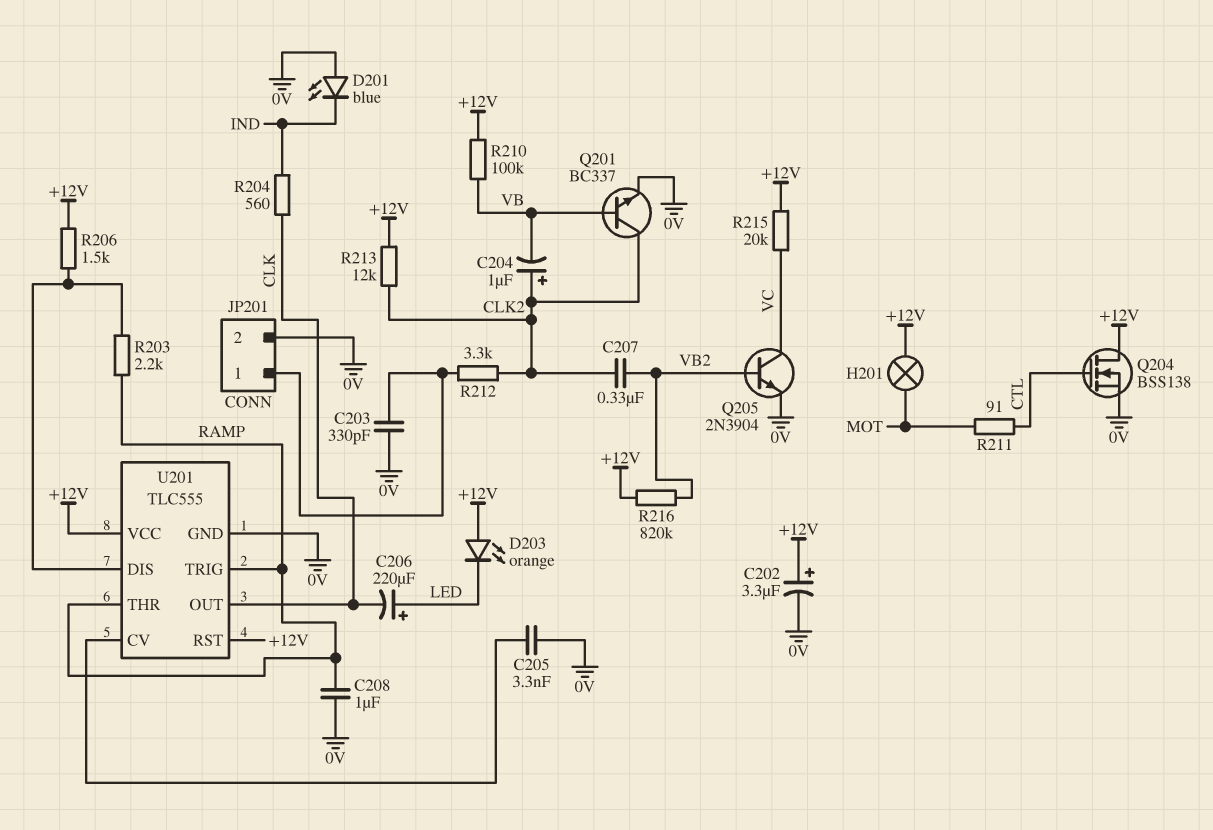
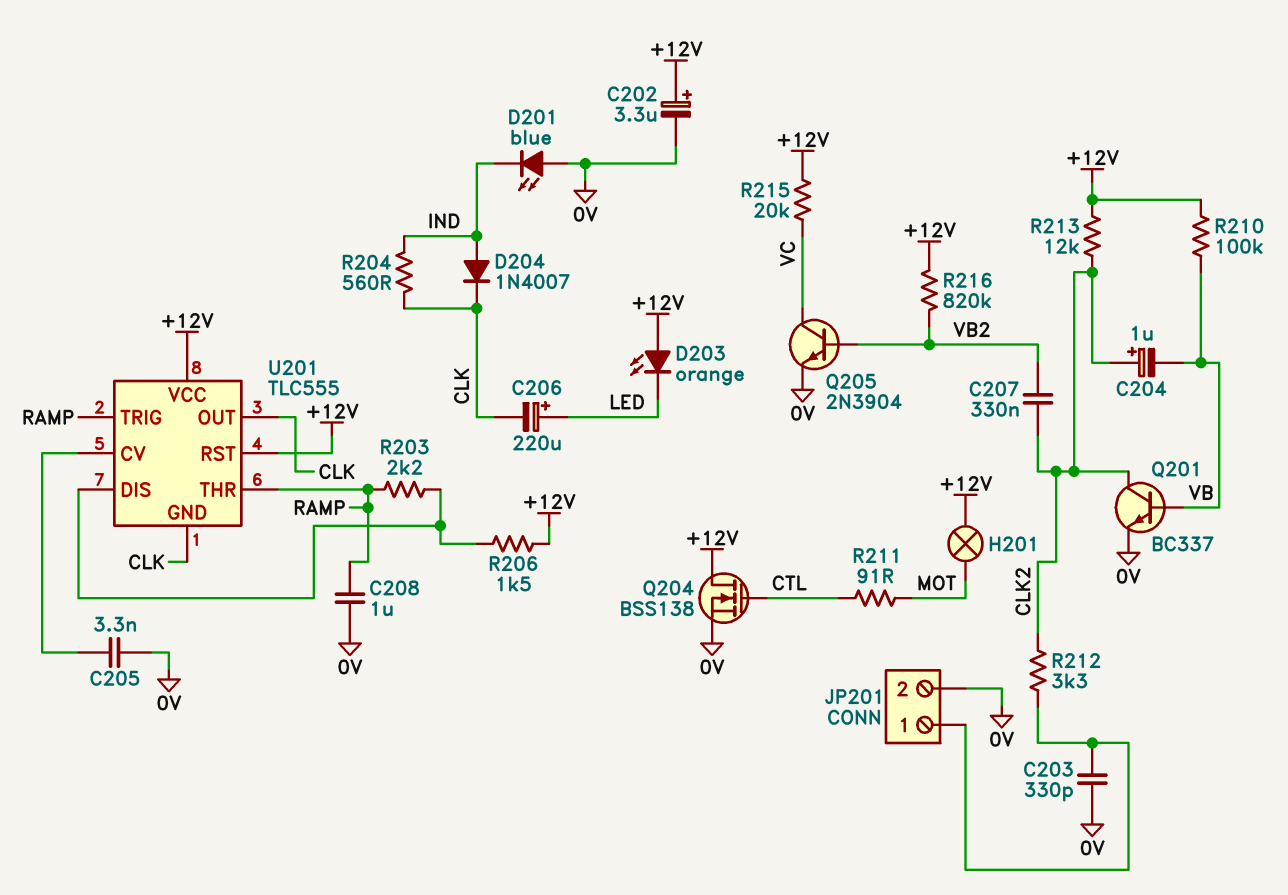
D204: none -> diode 1N4007 (A IND, K CLK)
U201 pin GND: 0V -> CLK

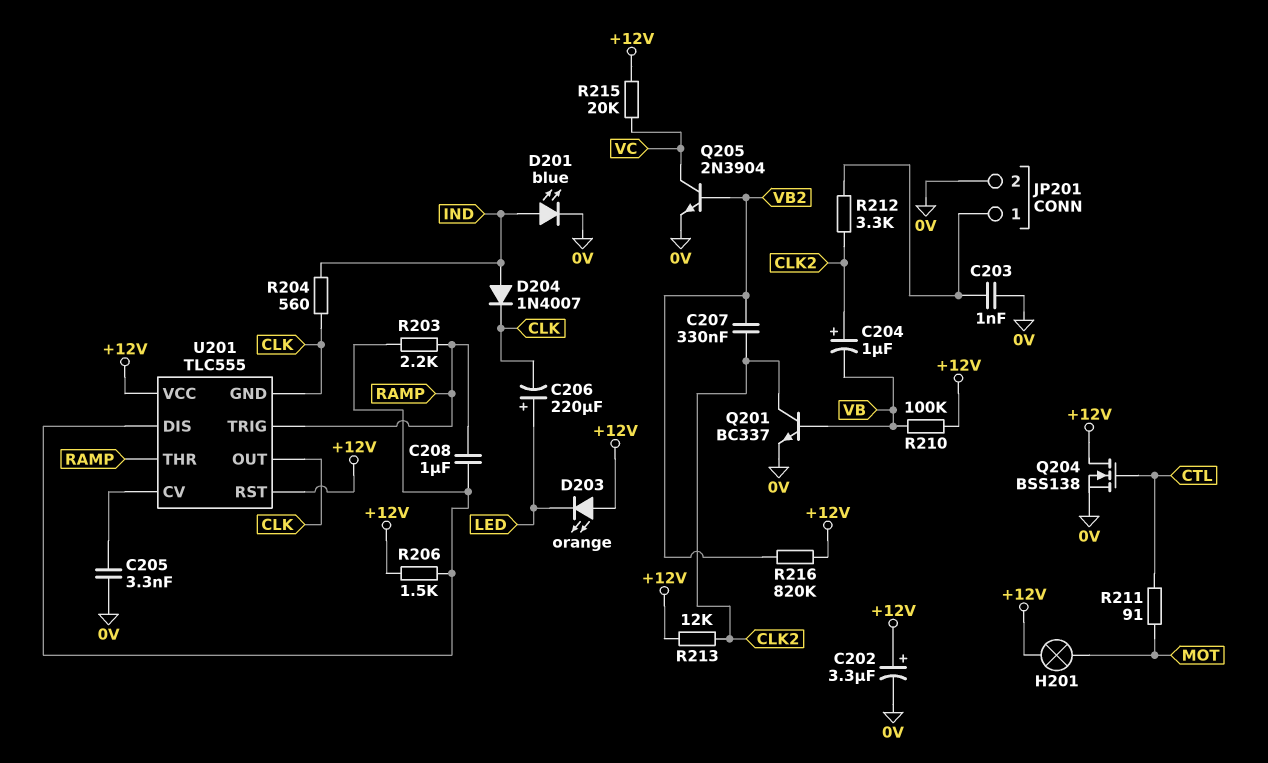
C203: 330pF (0V, JP201/1) -> 1nF (0V, JP201/1)
C208: 1uF (0V, RAMP) -> 1uF (RAMP, U201/DIS)
D201: LED blue (A 0V, K IND) -> LED blue (A IND, K 0V)

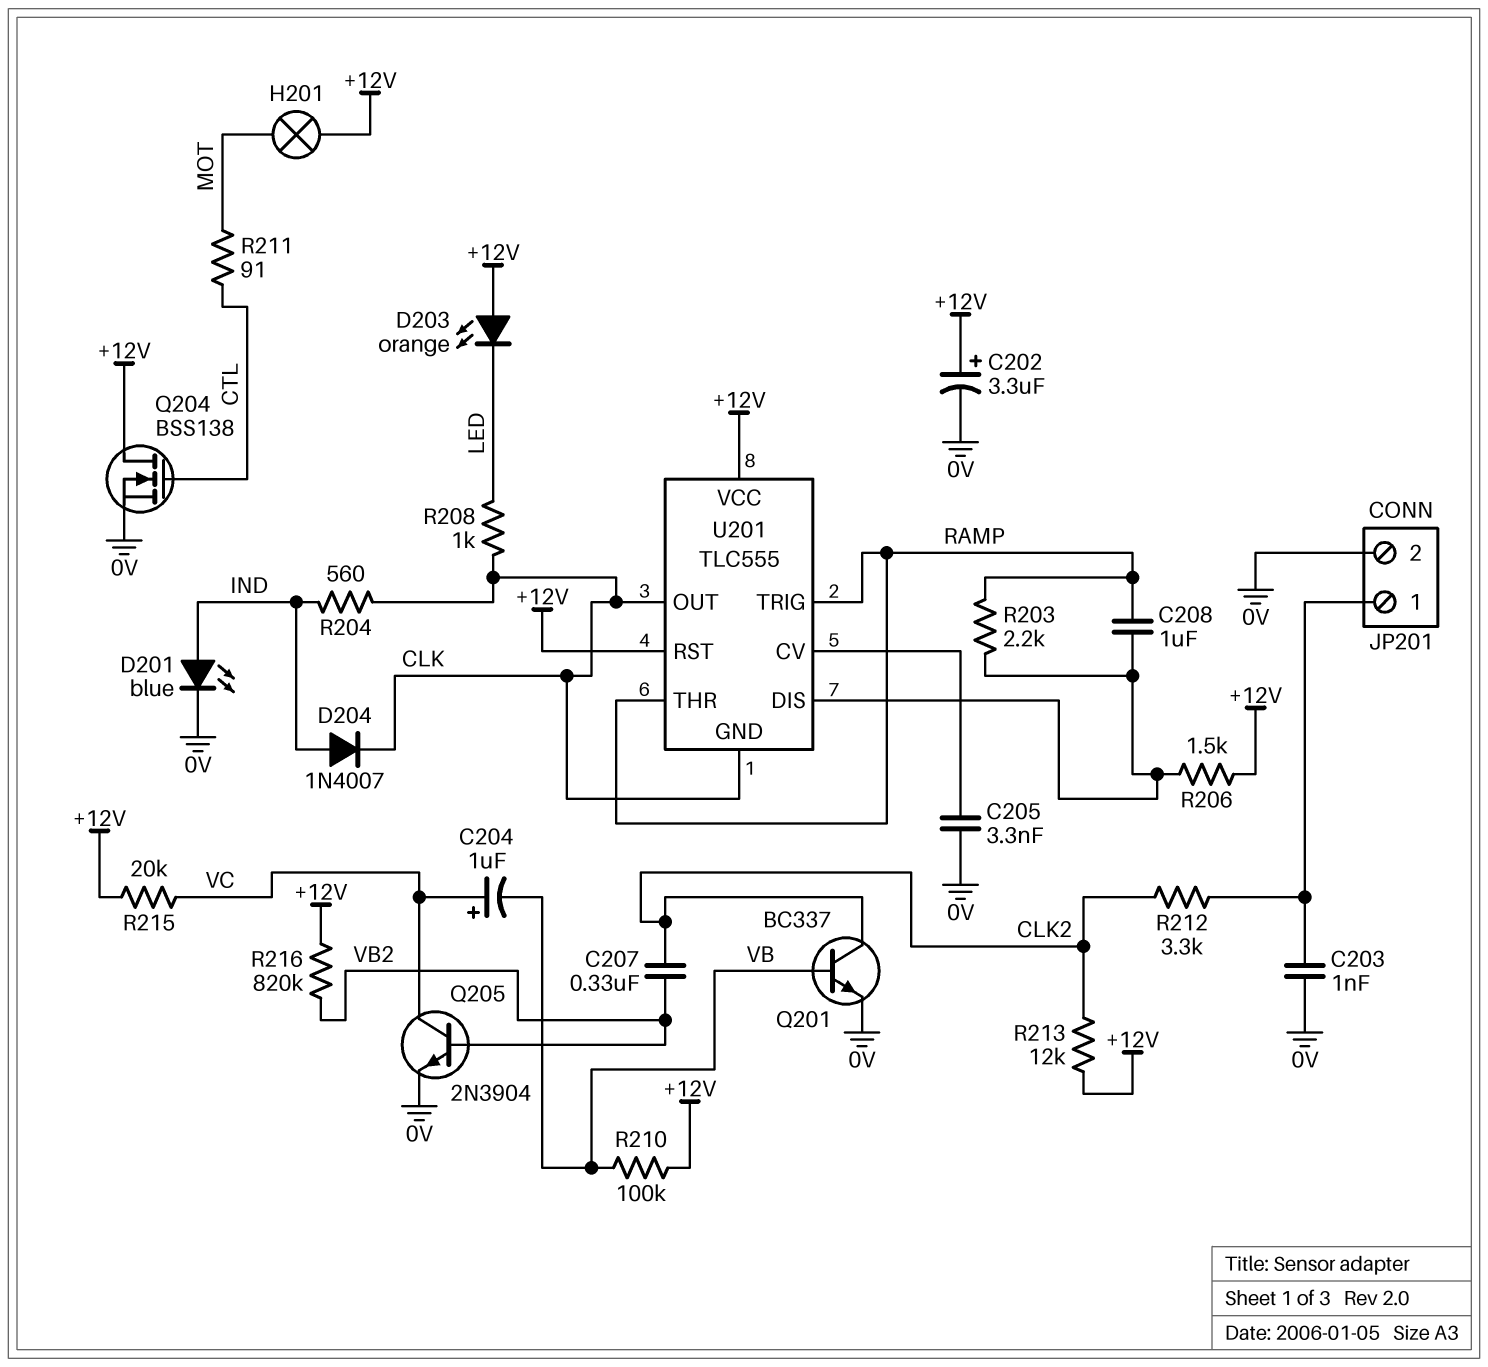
C204: 1uF (plus CLK2, minus VB) -> 1uF (plus VC, minus VB)
C206: 220uF (plus LED, minus CLK) -> none
R208: none -> 1k (CLK, LED)

